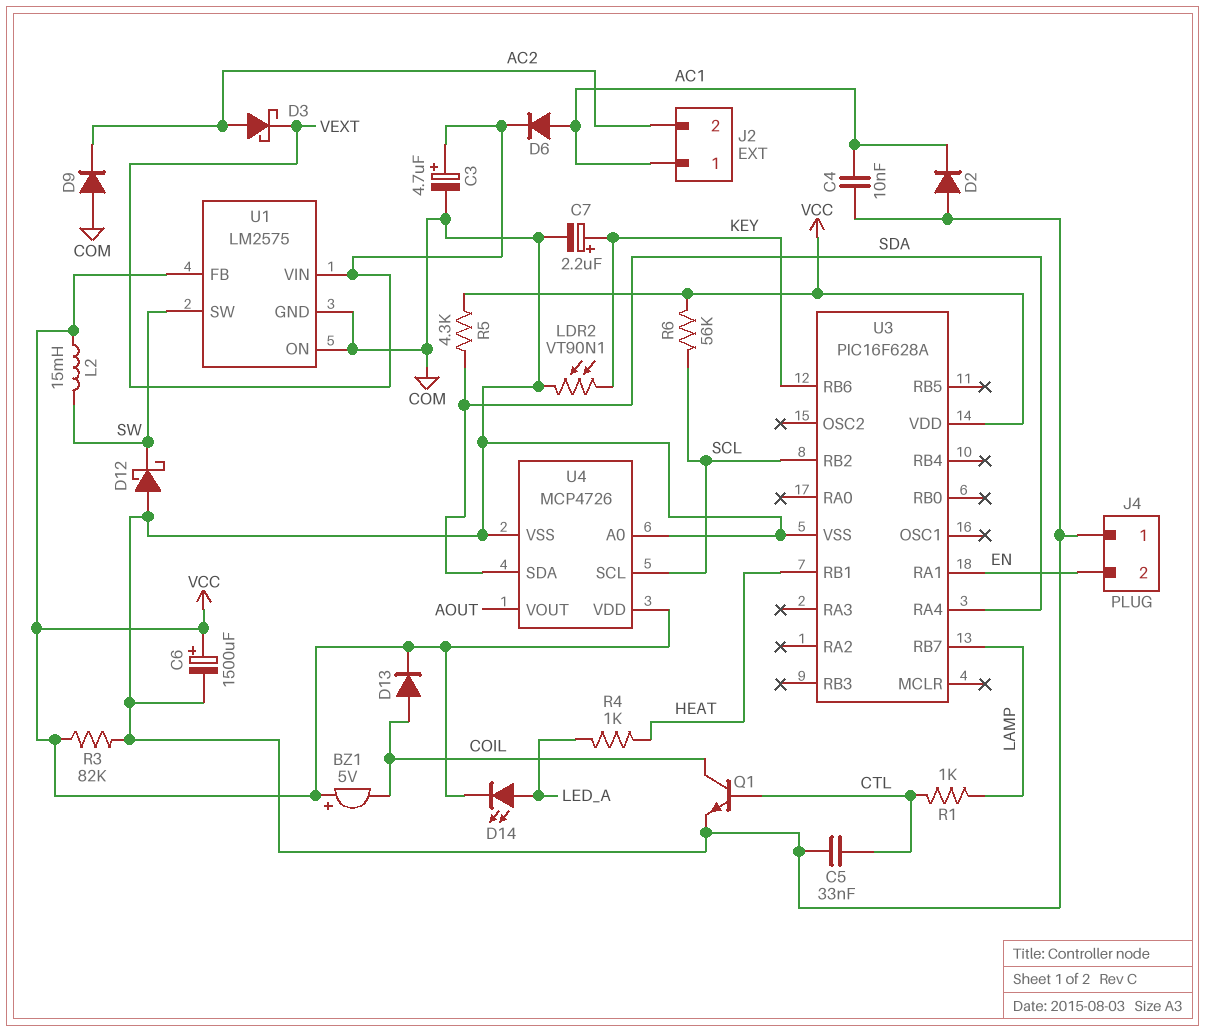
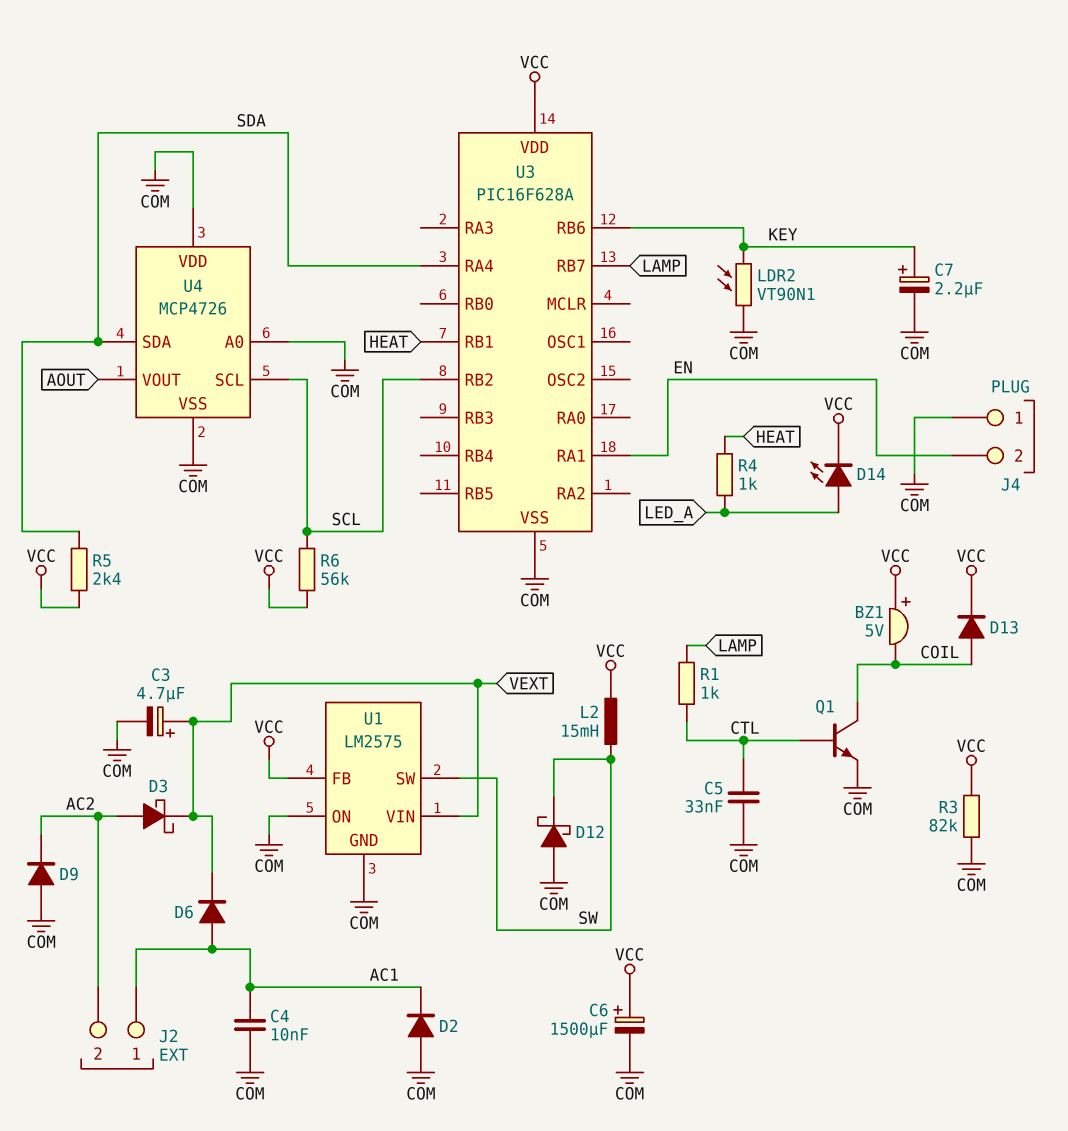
R5: 4.3k (SDA, VCC) -> 2.4k (SDA, VCC)
U4 pin VDD: VCC -> COM

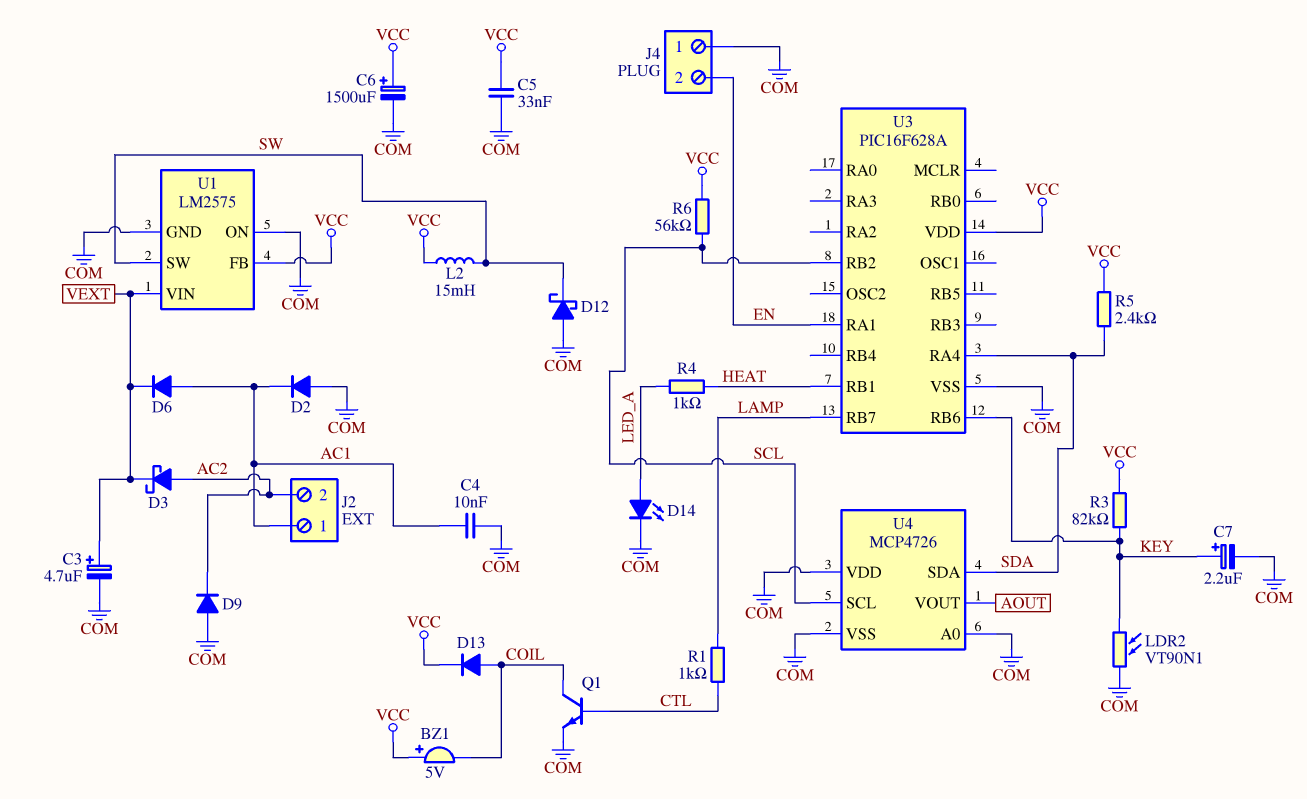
C5: 33nF (COM, CTL) -> 33nF (COM, VCC)
D14: LED (A LED_A, K VCC) -> LED (A LED_A, K COM)
R3: 82k (COM, VCC) -> 82k (KEY, VCC)

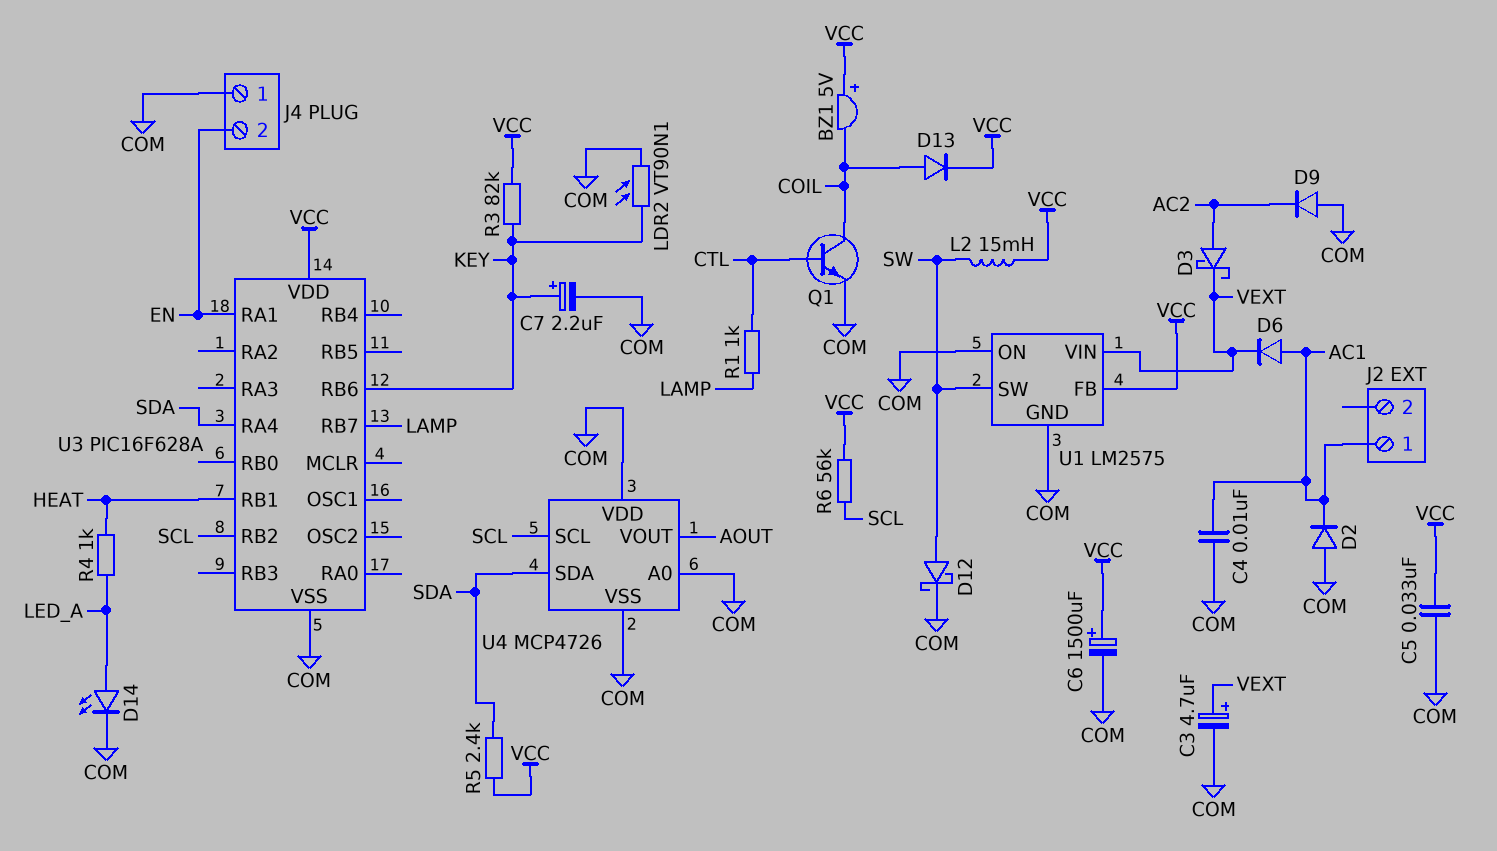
D12: schottky (A COM, K SW) -> schottky (A SW, K COM)
J2 pin 2: AC2 -> none

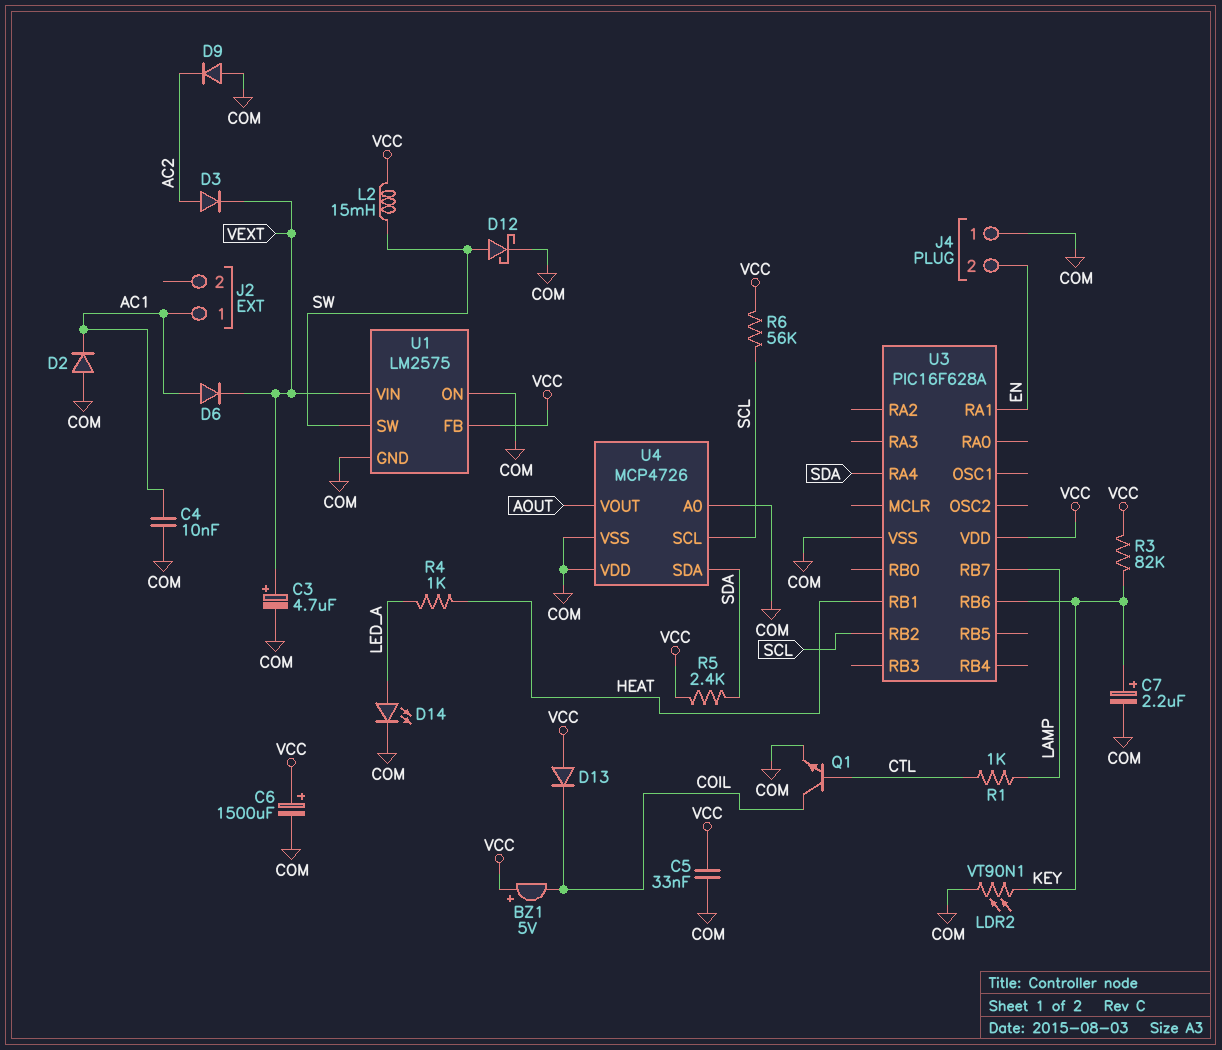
D3: schottky (A AC2, K VEXT) -> diode (A AC2, K VEXT)
D13: diode (A COIL, K VCC) -> diode (A VCC, K COIL)

